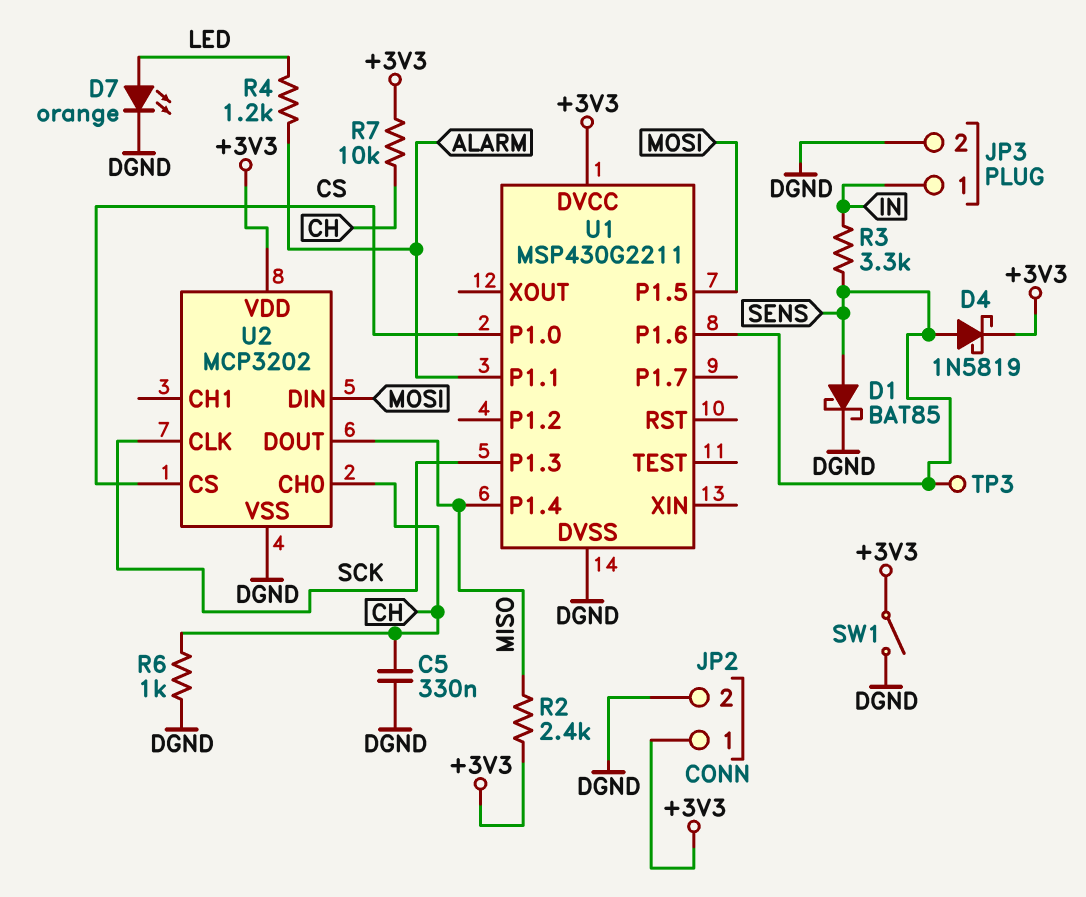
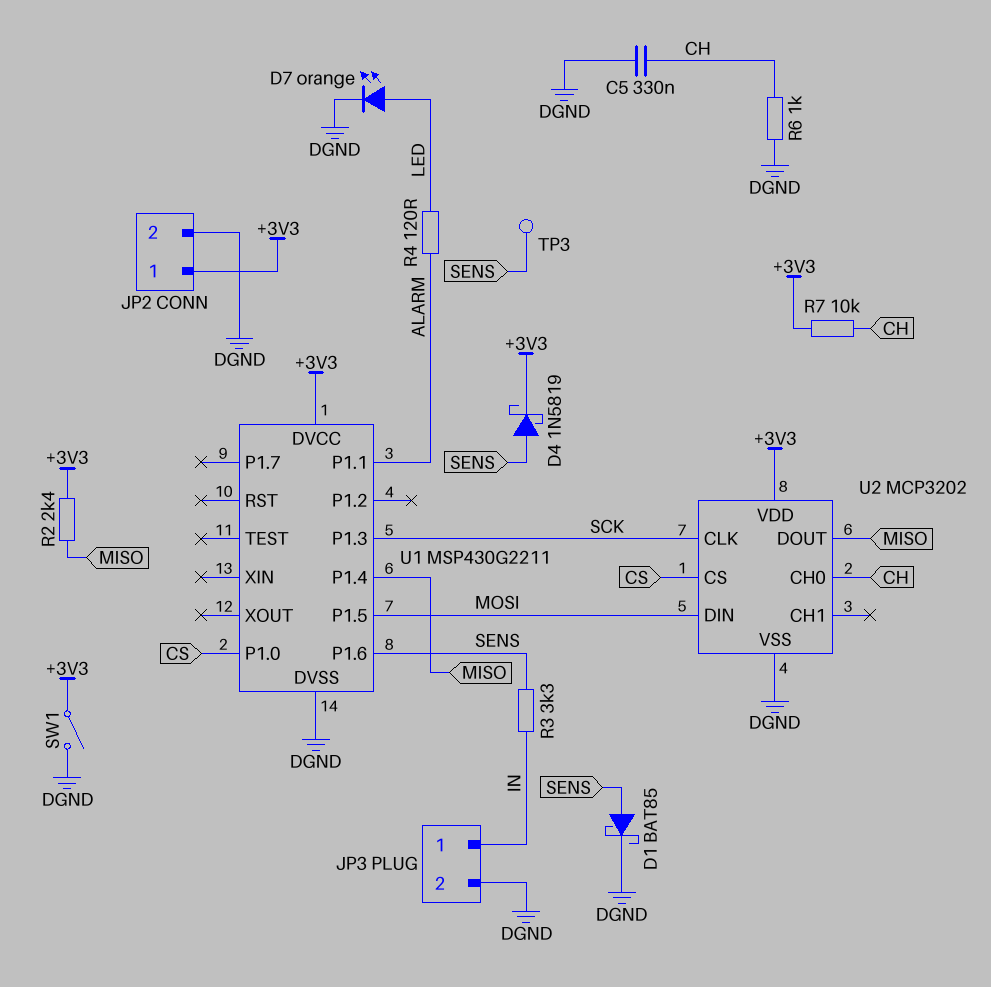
R4: 1.2k (ALARM, LED) -> 120 (ALARM, LED)

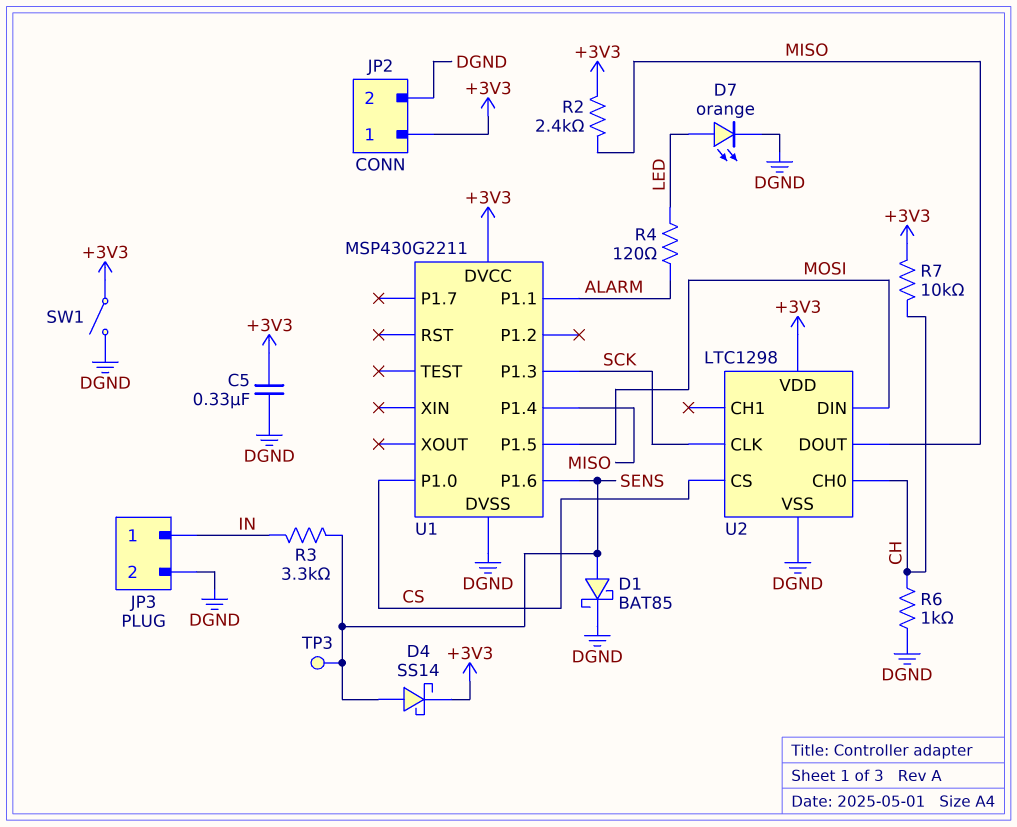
C5: 330nF (CH, DGND) -> 330nF (+3V3, DGND)
D4: schottky 1N5819 (A SENS, K +3V3) -> schottky SS14 (A SENS, K +3V3)
U2: MCP3202 -> LTC1298

